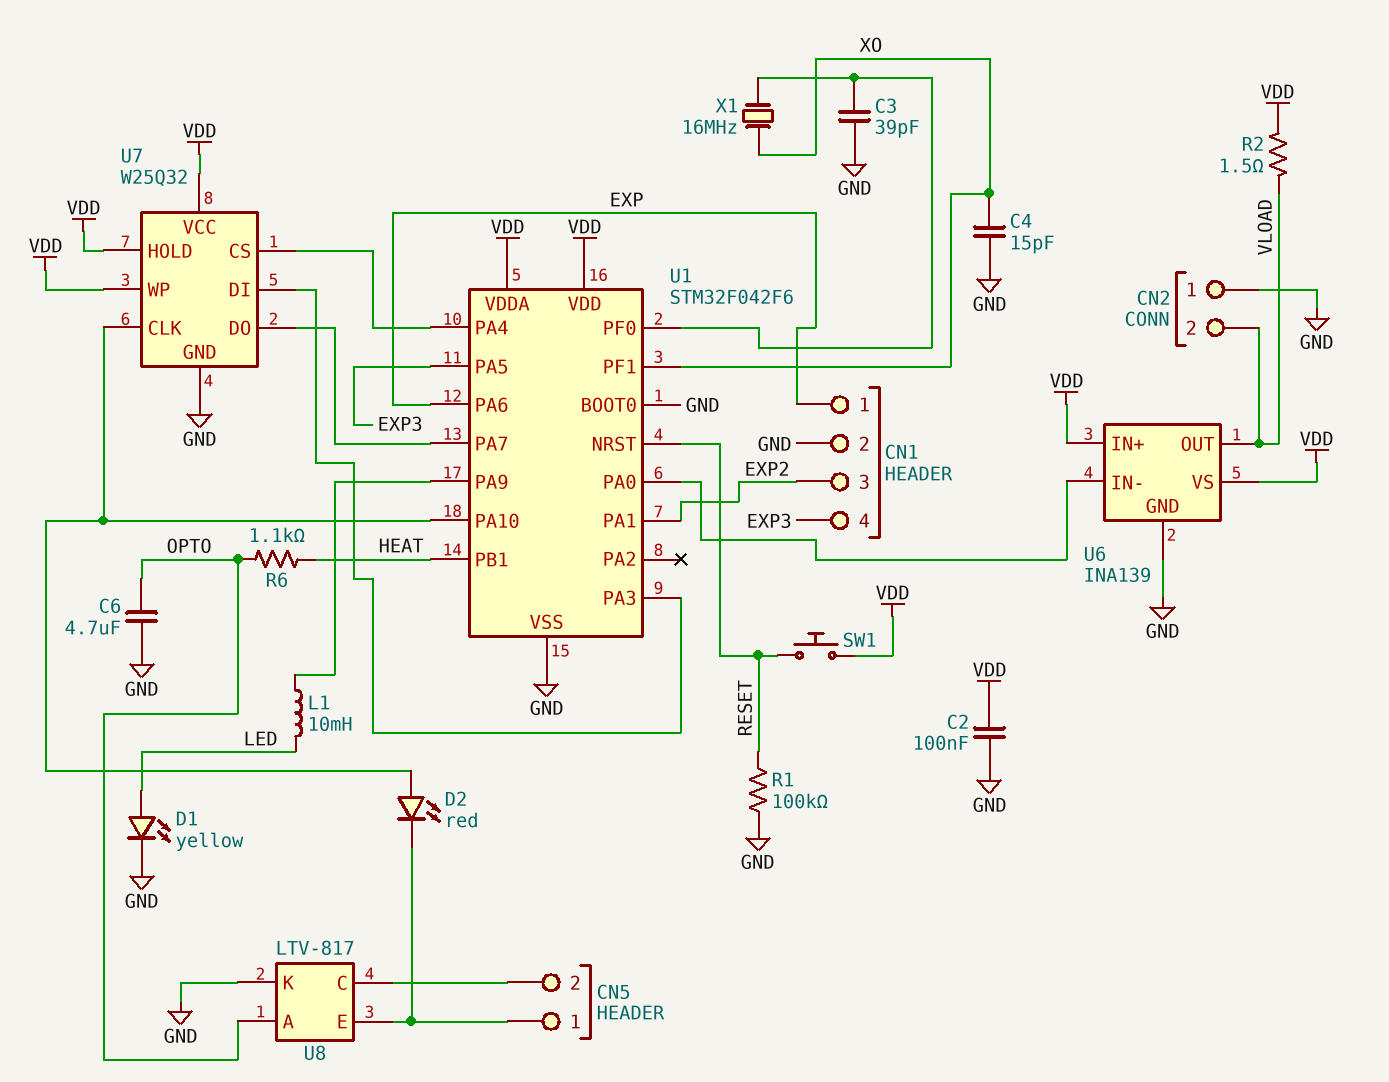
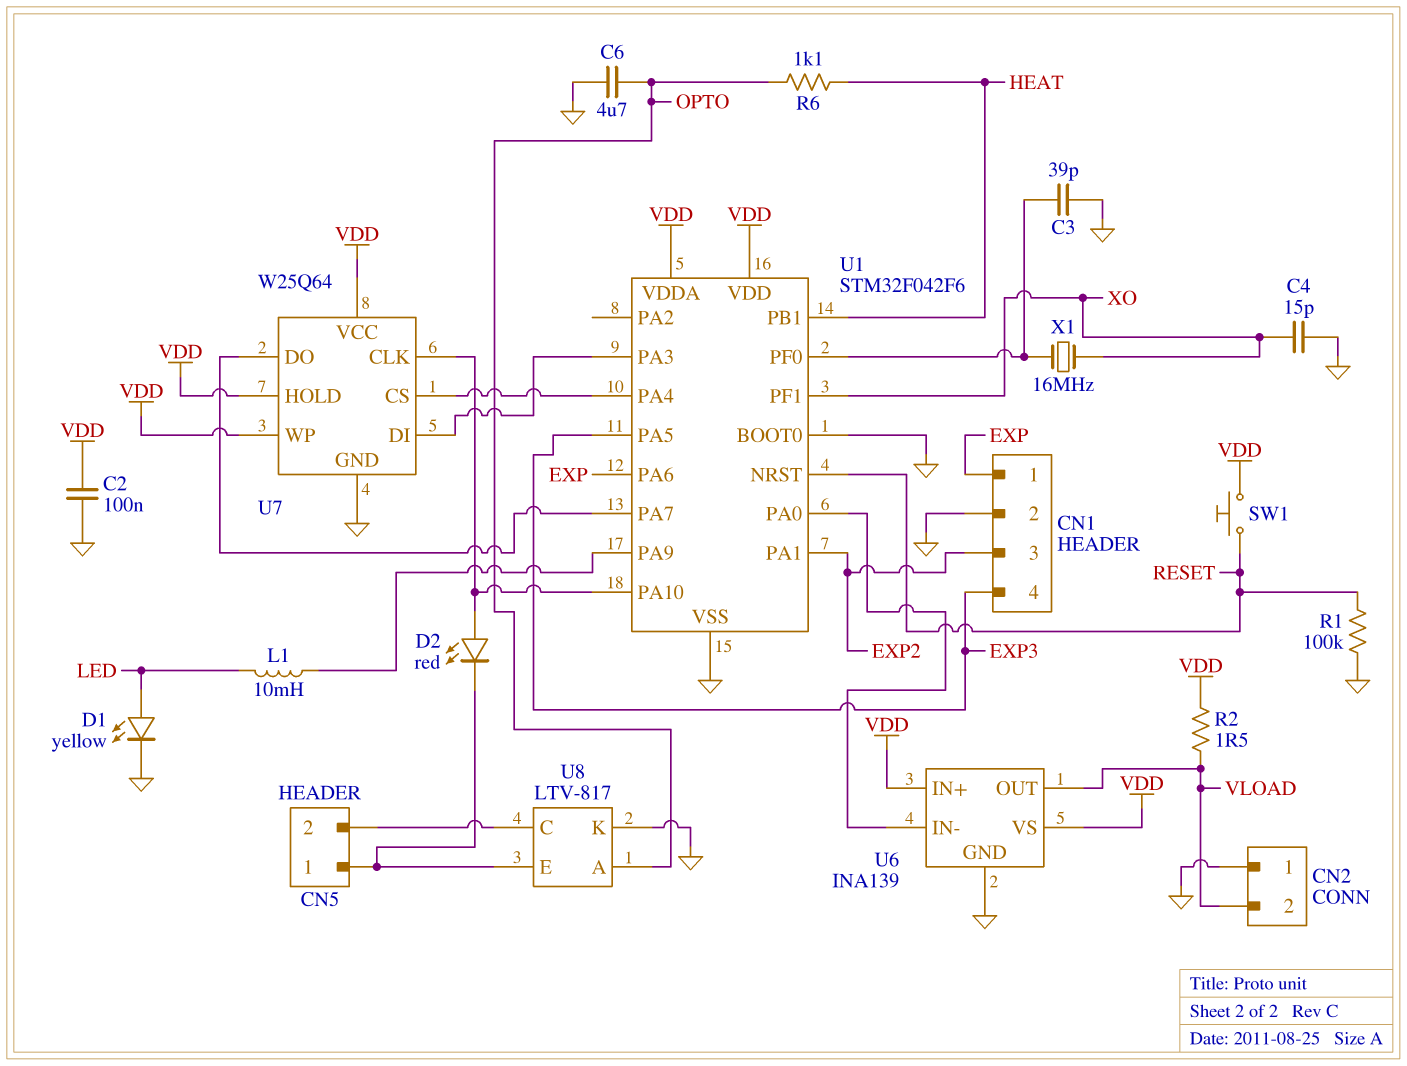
U7: W25Q32 -> W25Q64

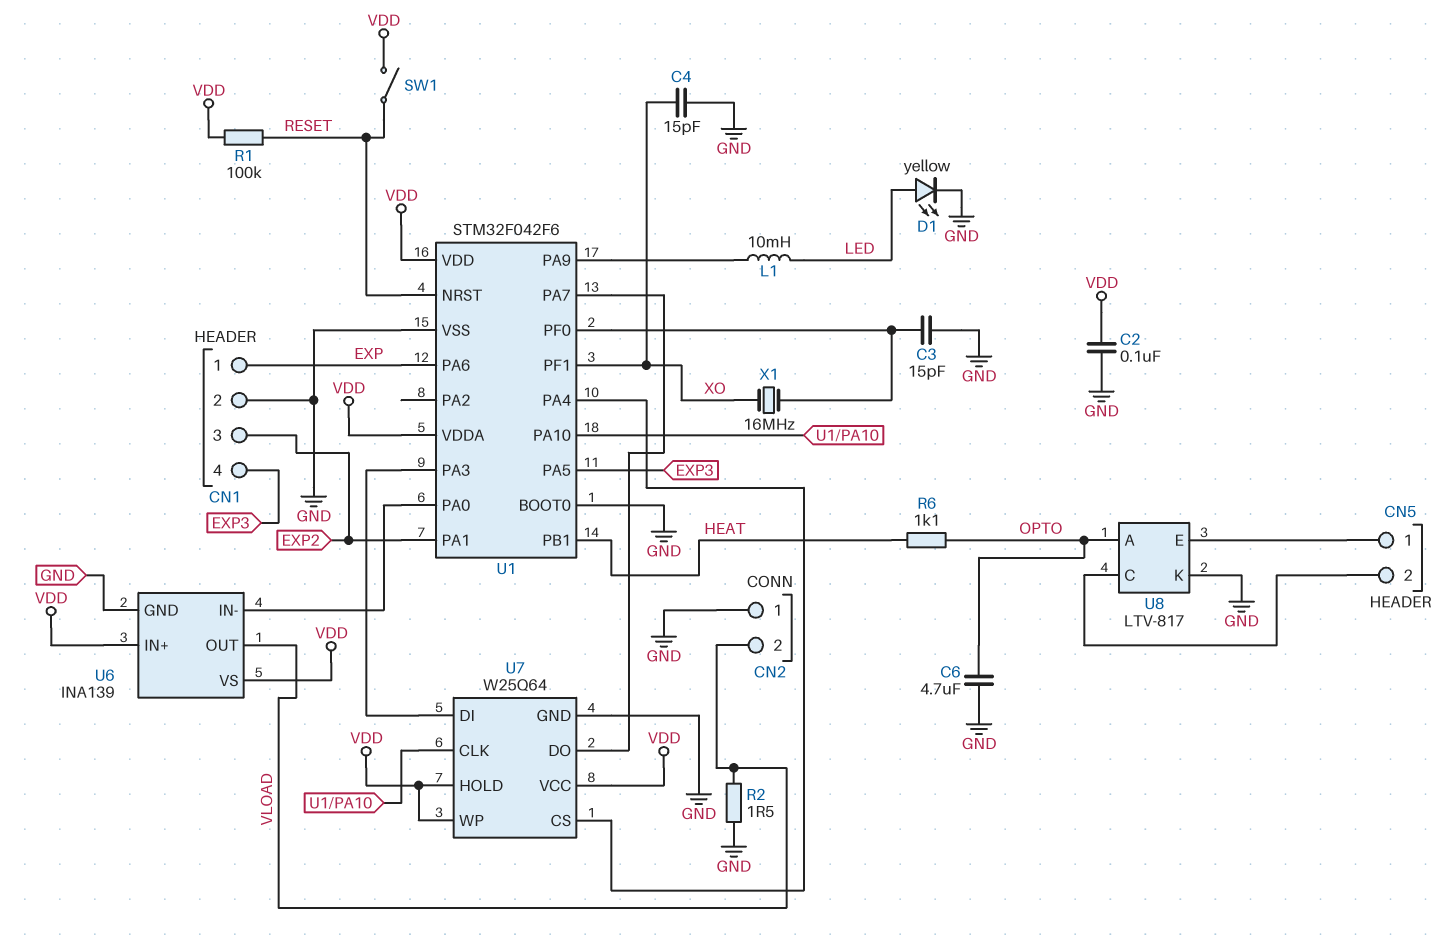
C3: 39pF (GND, U1/PF0) -> 15pF (GND, U1/PF0)
D2: LED red (A U1/PA10, K CN5/1) -> none
R1: 100k (GND, RESET) -> 100k (RESET, VDD)
R2: 1.5 (VDD, VLOAD) -> 1.5 (GND, VLOAD)
SW1: button (RESET, VDD) -> switch (RESET, VDD)

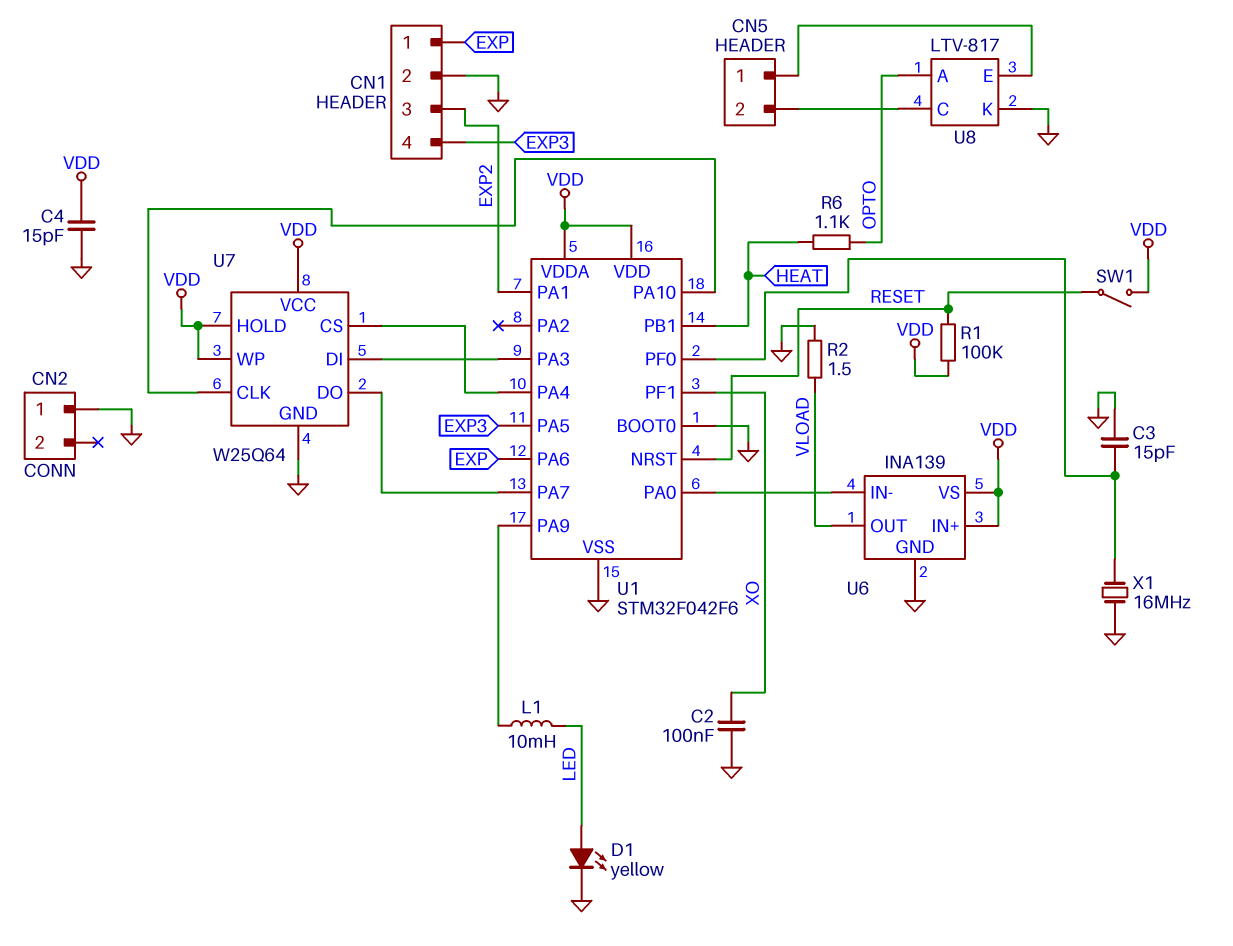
C2: 100nF (GND, VDD) -> 100nF (GND, XO)
C4: 15pF (GND, XO) -> 15pF (GND, VDD)
C6: 4.7uF (GND, OPTO) -> none
CN2 pin 2: VLOAD -> none
X1: 16MHz (U1/PF0, XO) -> 16MHz (GND, U1/PF0)

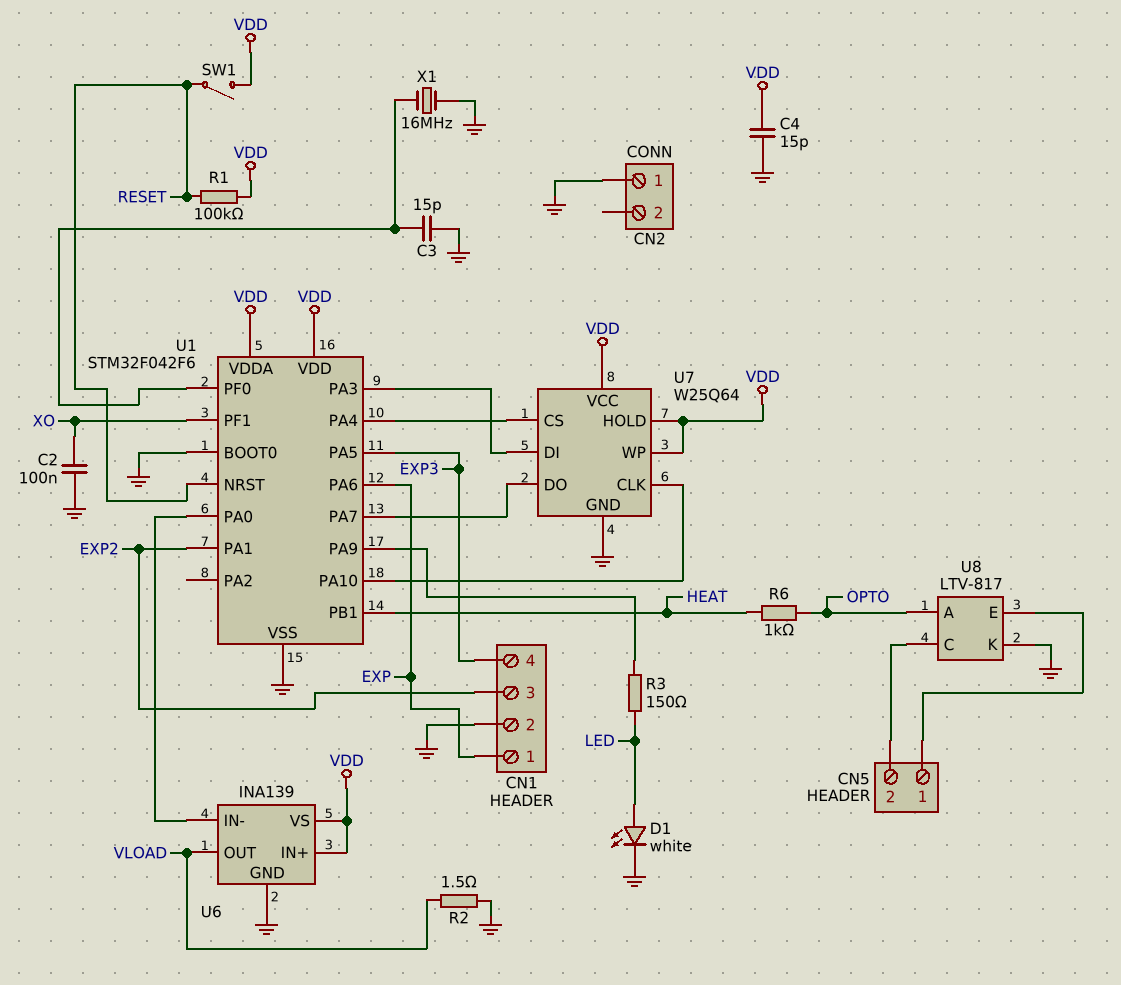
D1: LED yellow (A LED, K GND) -> LED white (A LED, K GND)
L1: 10mH (LED, U1/PA9) -> none
R3: none -> 150 (LED, U1/PA9)
R6: 1.1k (HEAT, OPTO) -> 1k (HEAT, OPTO)

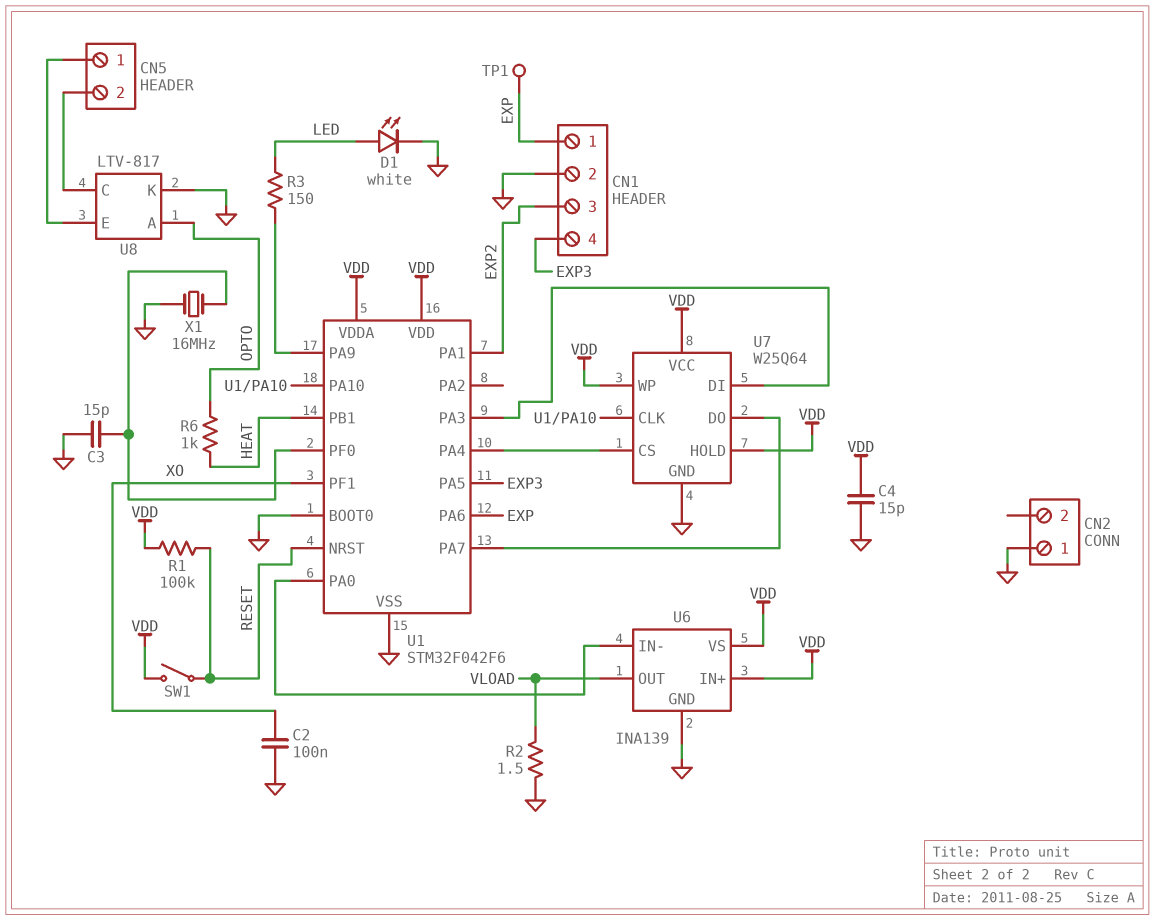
TP1: none -> test point (EXP)

